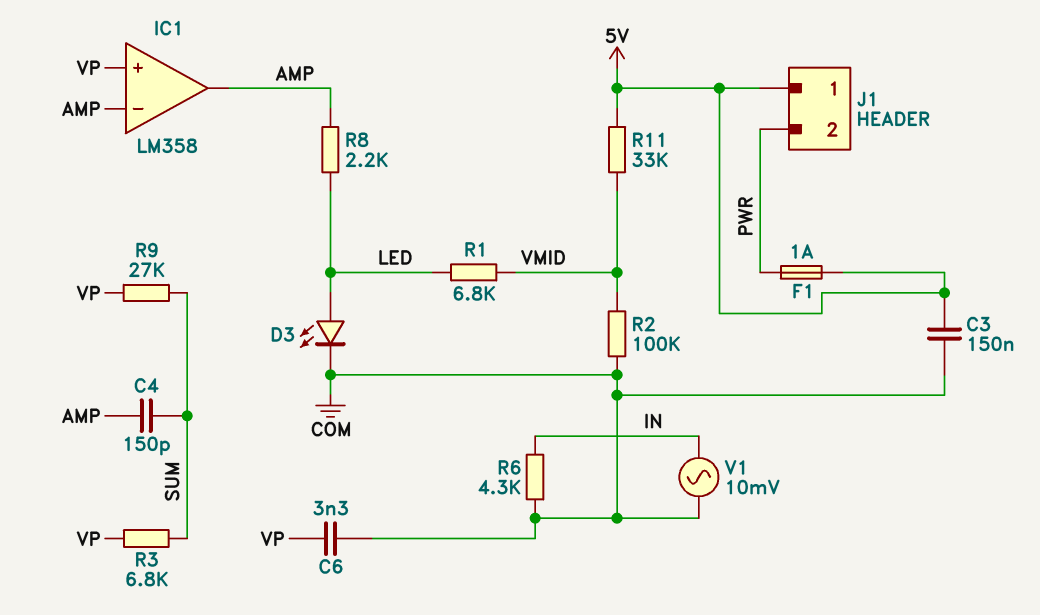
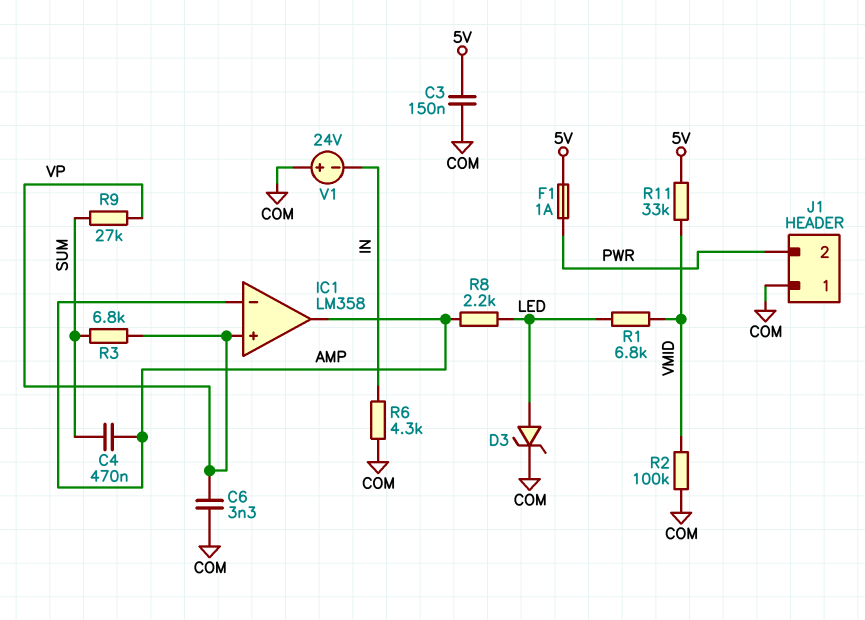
C4: 150pF (AMP, SUM) -> 470nF (AMP, SUM)
D3: LED (A LED, K COM) -> zener (A LED, K COM)
J1 pin 1: 5V -> COM
V1: AC 10mV (COM, IN) -> 24V (plus COM, minus IN)

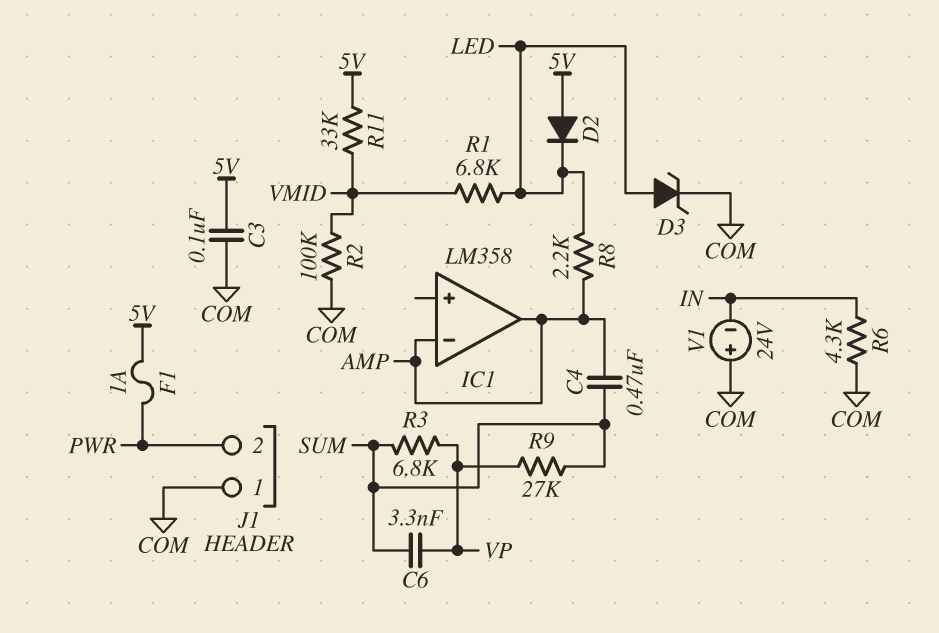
C3: 150nF (5V, COM) -> 100nF (5V, COM)
C6: 3.3nF (COM, VP) -> 3.3nF (SUM, VP)
D2: none -> diode (A 5V, K LED)
IC1 pin in+: VP -> none

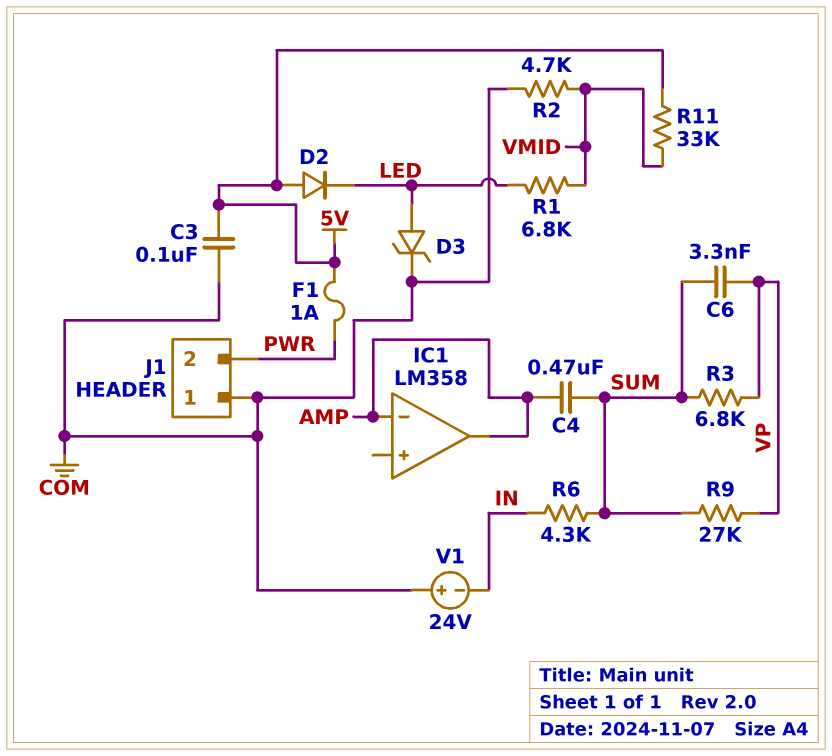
R2: 100k (COM, VMID) -> 4.7k (COM, VMID)
R6: 4.3k (COM, IN) -> 4.3k (IN, SUM)
R8: 2.2k (AMP, LED) -> none

